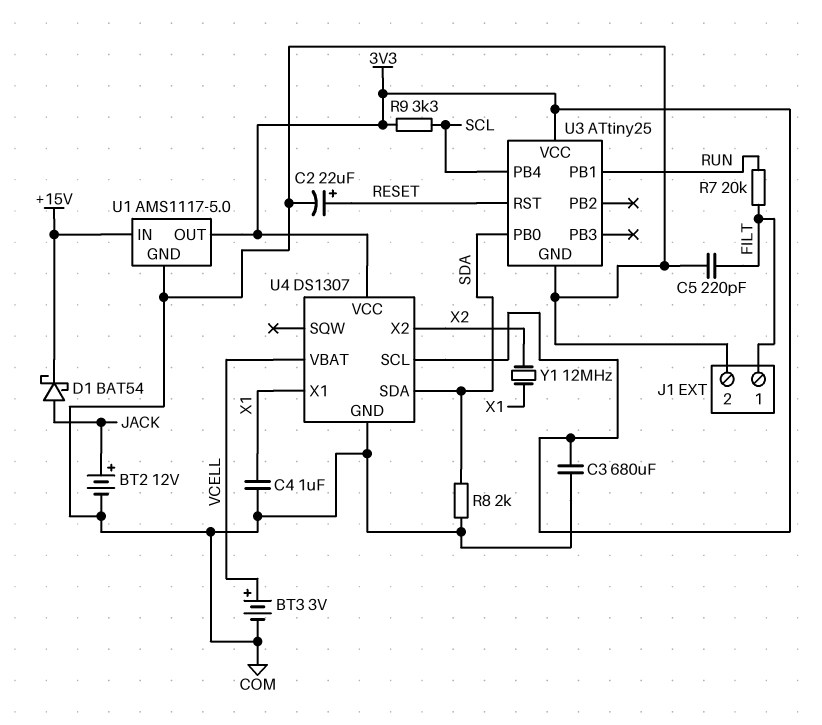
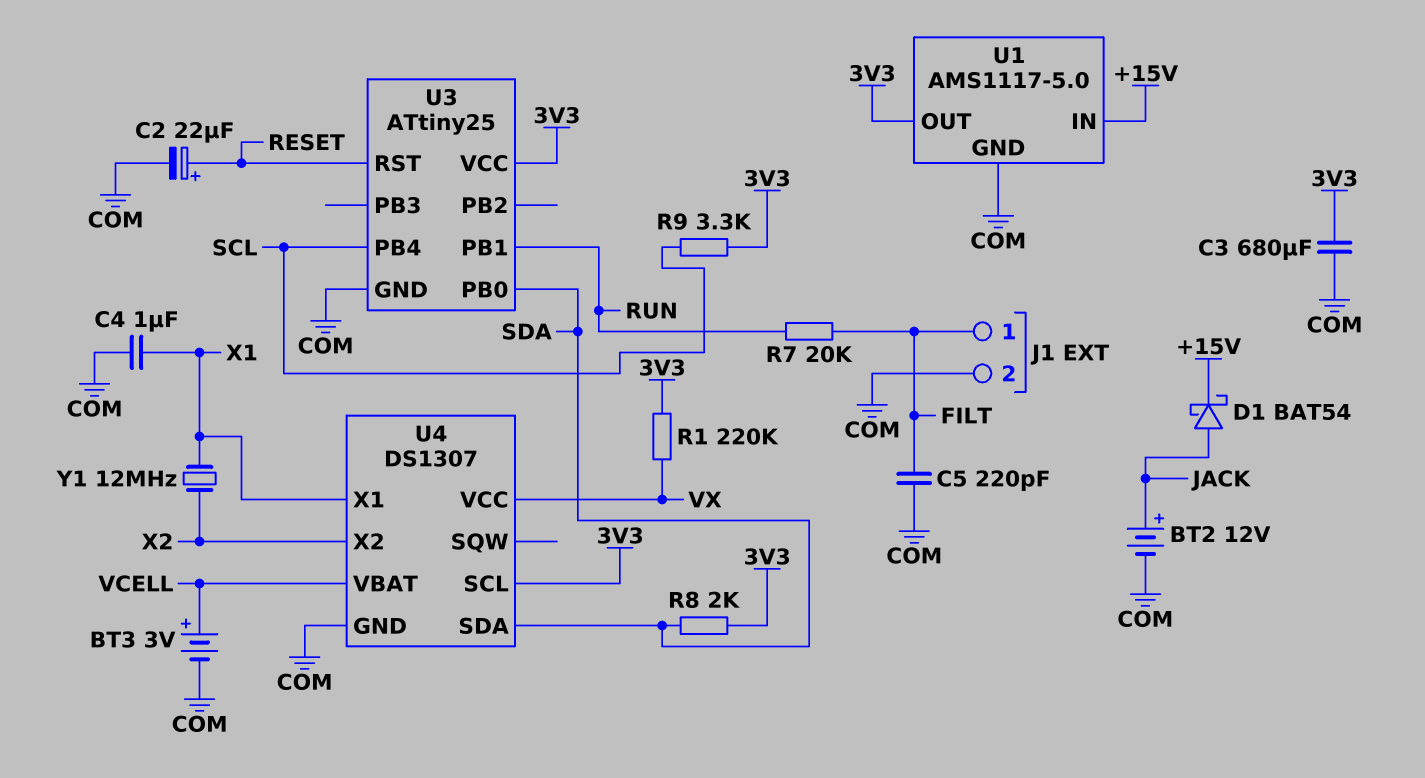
R1: none -> 220k (3V3, VX)
R8: 2k (COM, SDA) -> 2k (3V3, SDA)
U4 pin VCC: 3V3 -> VX

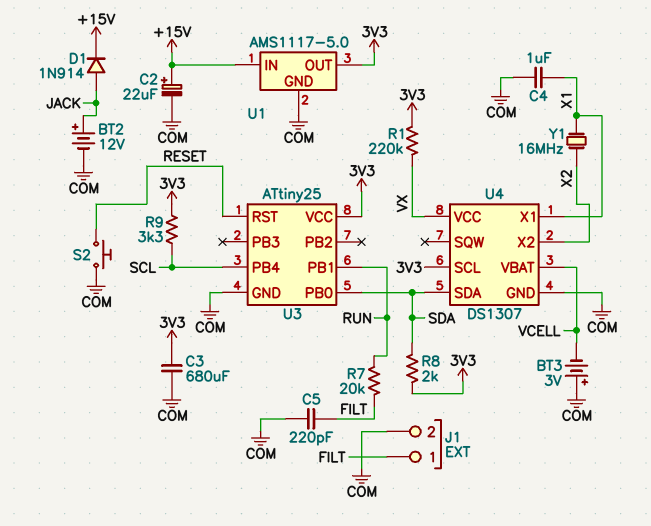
BT3: 3V (plus VCELL, minus COM) -> 3V (plus COM, minus VCELL)
C2: 22uF (plus RESET, minus COM) -> 22uF (plus +15V, minus COM)
D1: schottky BAT54 (A JACK, K +15V) -> diode 1N914 (A JACK, K +15V)
S2: none -> button (COM, RESET)
Y1: 12MHz (X1, X2) -> 16MHz (X1, X2)

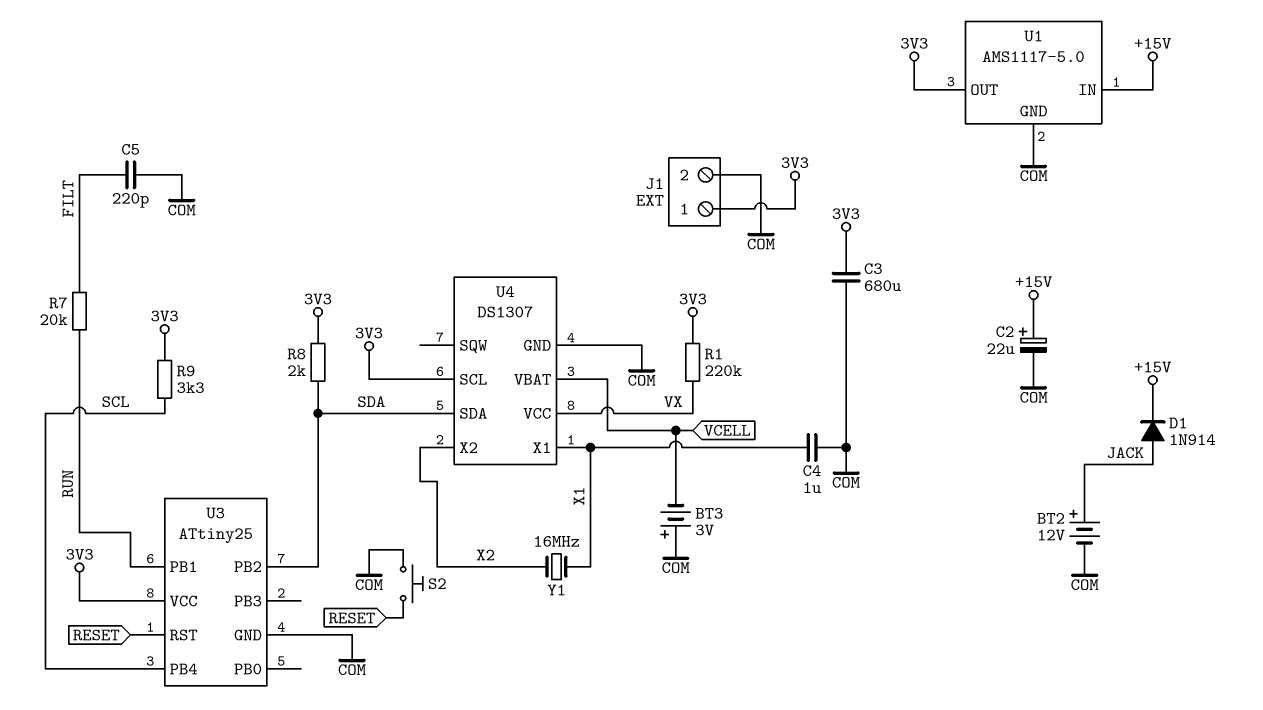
J1 pin 1: FILT -> 3V3
U3 pin PB0: SDA -> none
U3 pin PB2: none -> SDA

